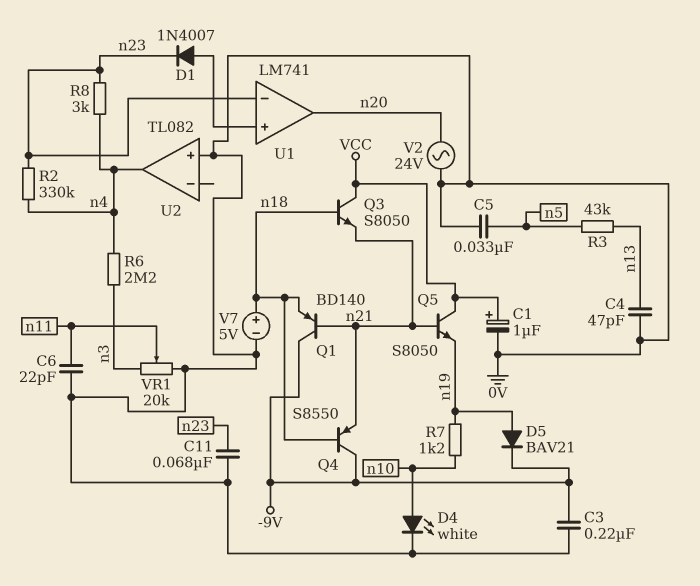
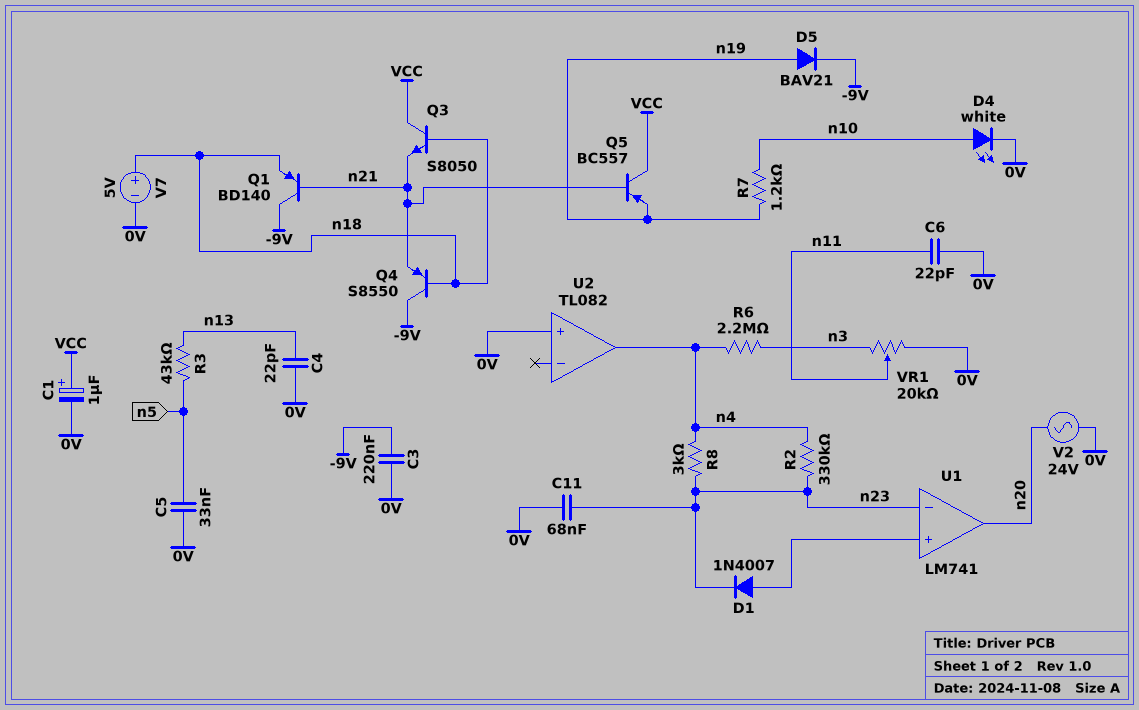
C4: 47pF (0V, n13) -> 22pF (0V, n13)
Q5: NPN S8050 (B n21, C VCC, E n19) -> PNP BC557 (B n21, C VCC, E n19)

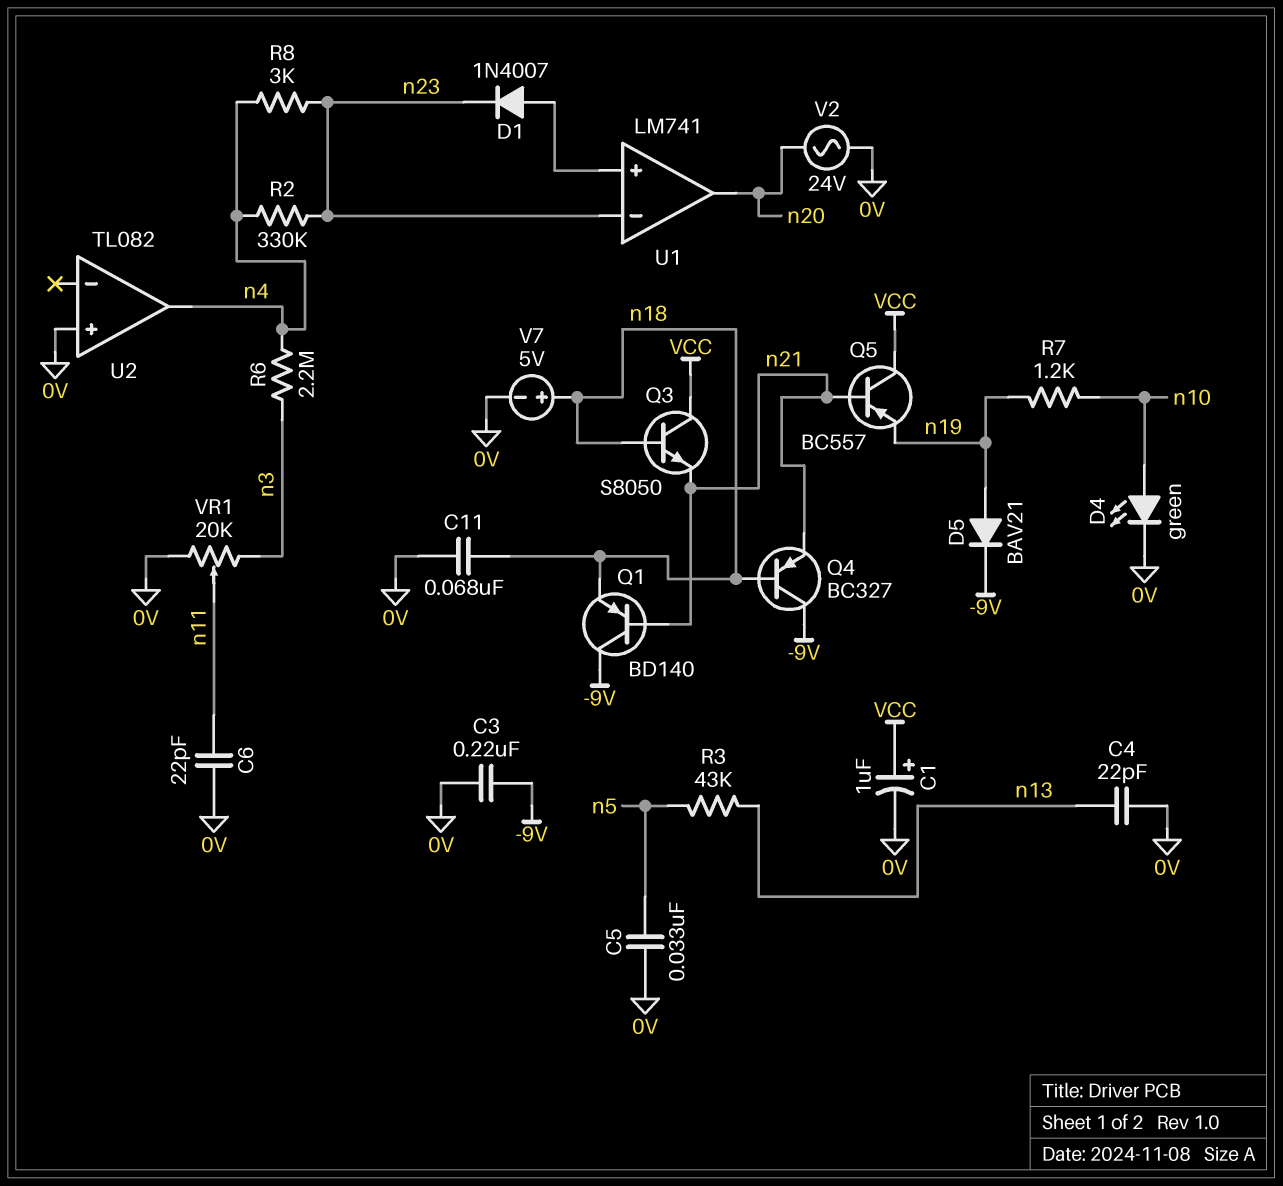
C11: 68nF (0V, n23) -> 68nF (0V, n18)
D4: LED white (A n10, K 0V) -> LED green (A n10, K 0V)
Q4: PNP S8550 (B n18, C -9V, E n21) -> PNP BC327 (B n18, C -9V, E n21)

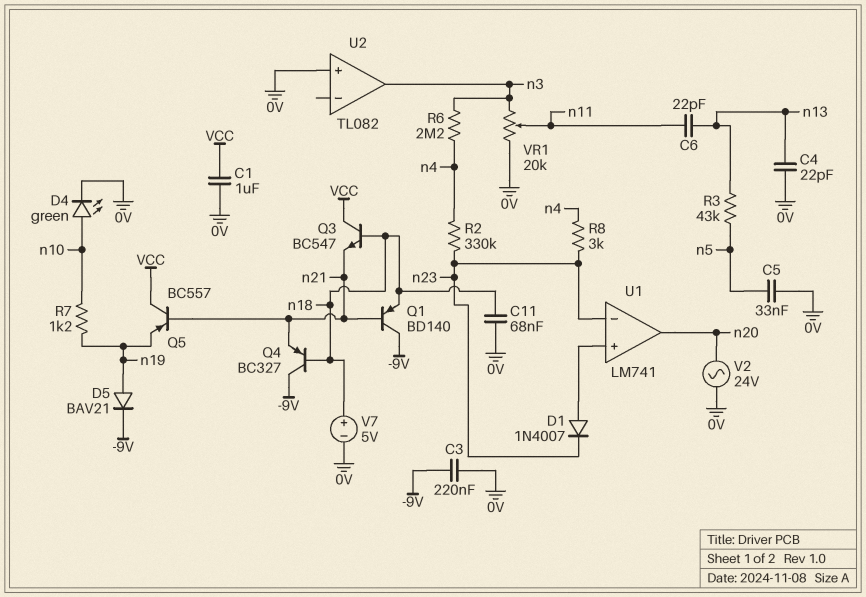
C1: 1uF (plus VCC, minus 0V) -> 1uF (0V, VCC)
C6: 22pF (0V, n11) -> 22pF (n11, n13)
Q3: NPN S8050 (B n18, C VCC, E n21) -> NPN BC547 (B n18, C VCC, E n21)
U2 pin out: n4 -> n3

